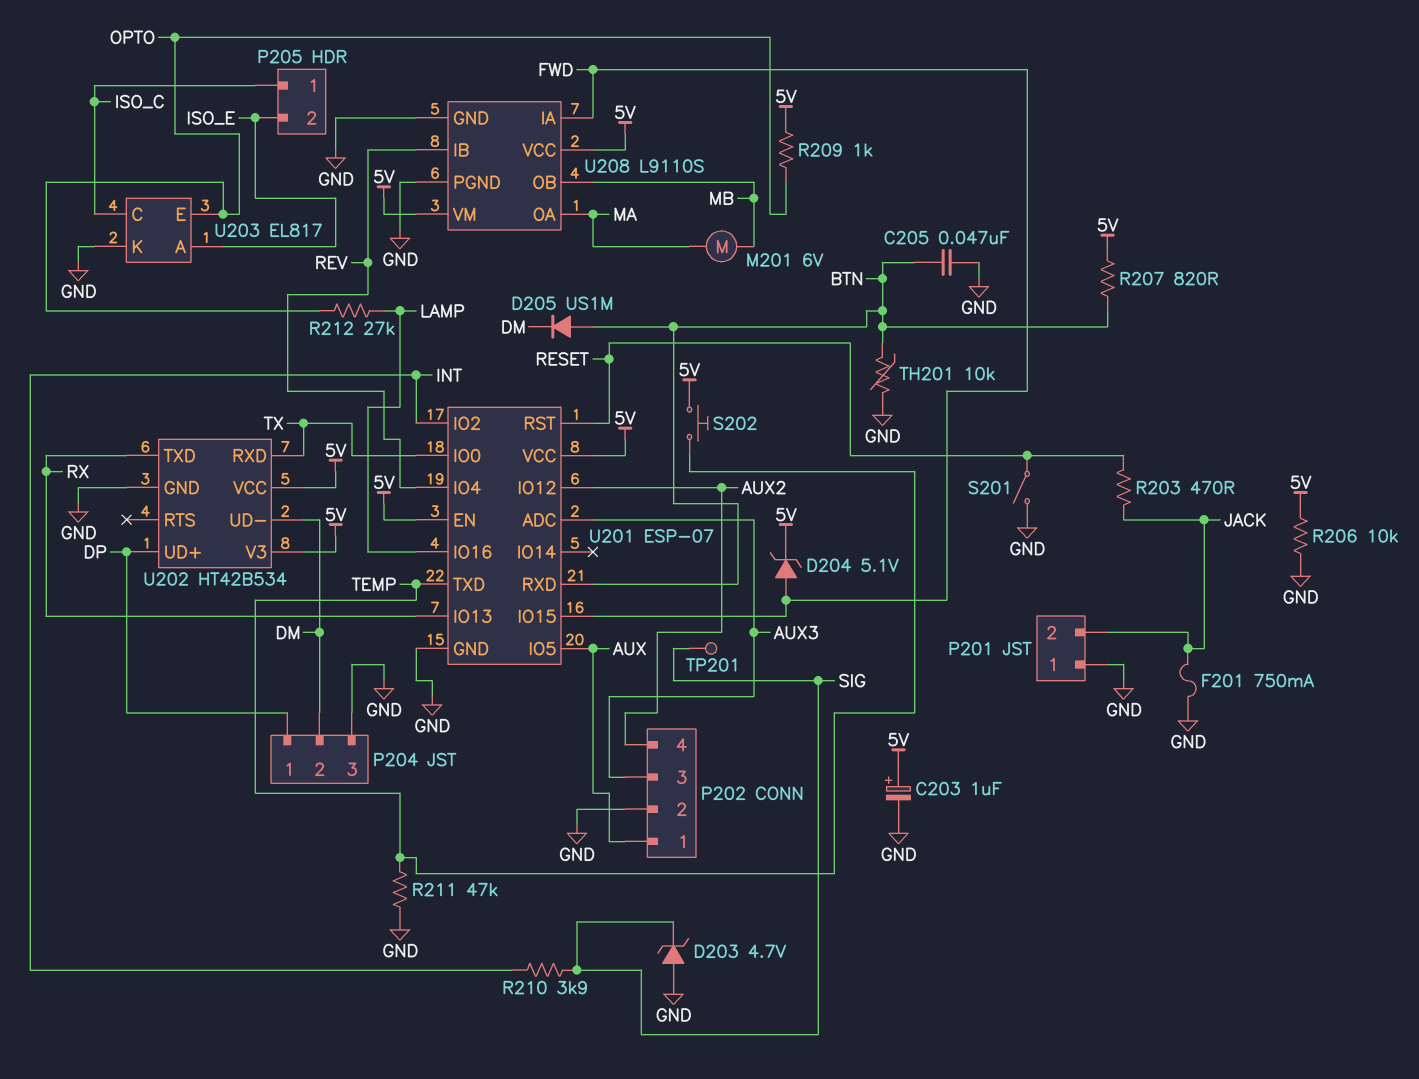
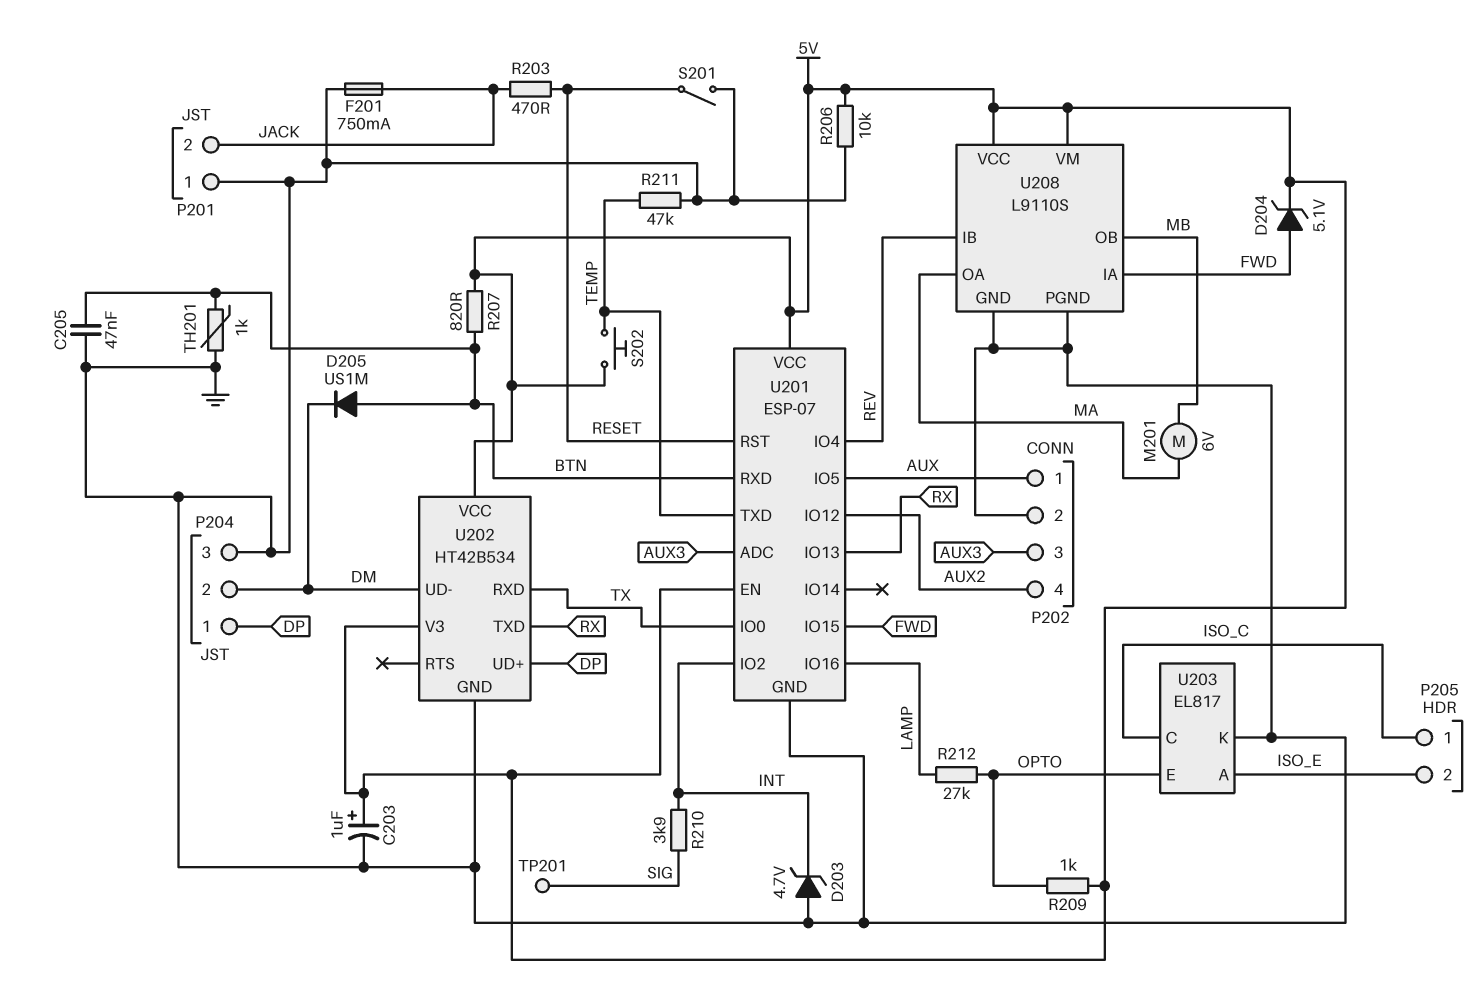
D203: zener 4.7V (A GND, K SIG) -> zener 4.7V (A GND, K INT)
TH201: 10k (BTN, GND) -> 1k (BTN, GND)

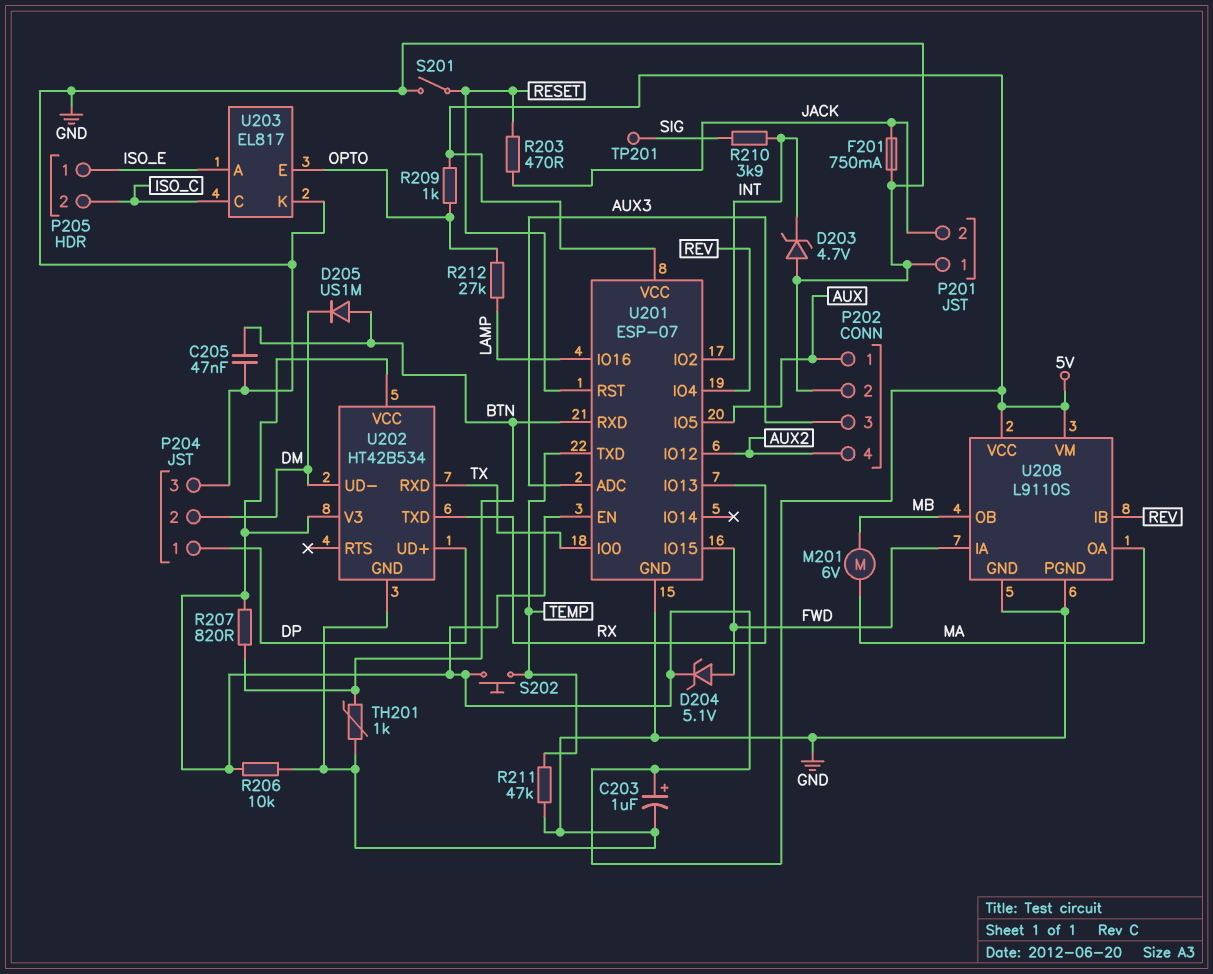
P205 pin 1: ISO_C -> ISO_E
P205 pin 2: ISO_E -> ISO_C

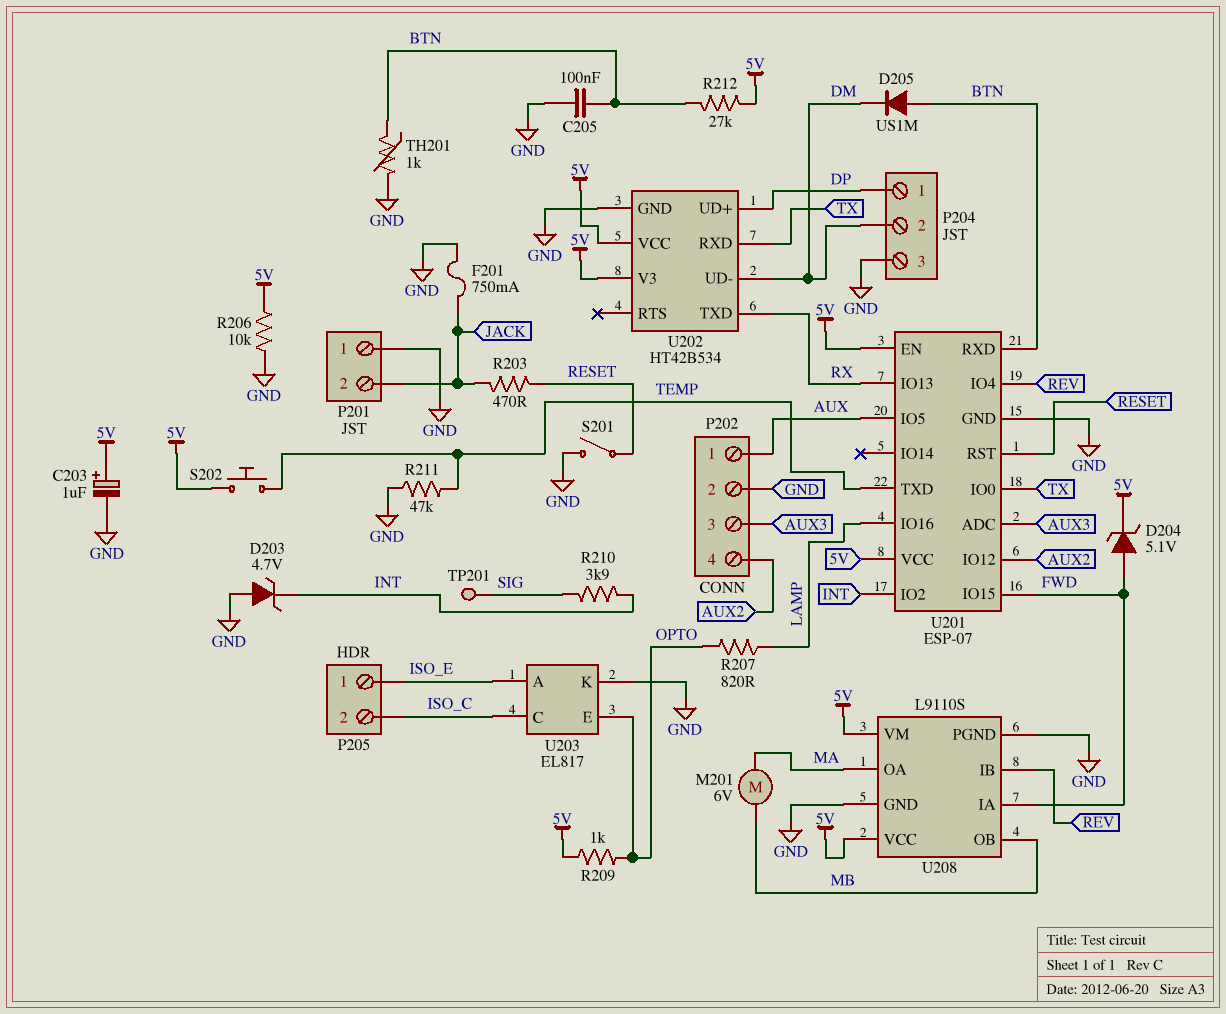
C205: 47nF (BTN, GND) -> 100nF (BTN, GND)
R207: 820 (5V, BTN) -> 820 (LAMP, OPTO)
R212: 27k (LAMP, OPTO) -> 27k (5V, BTN)

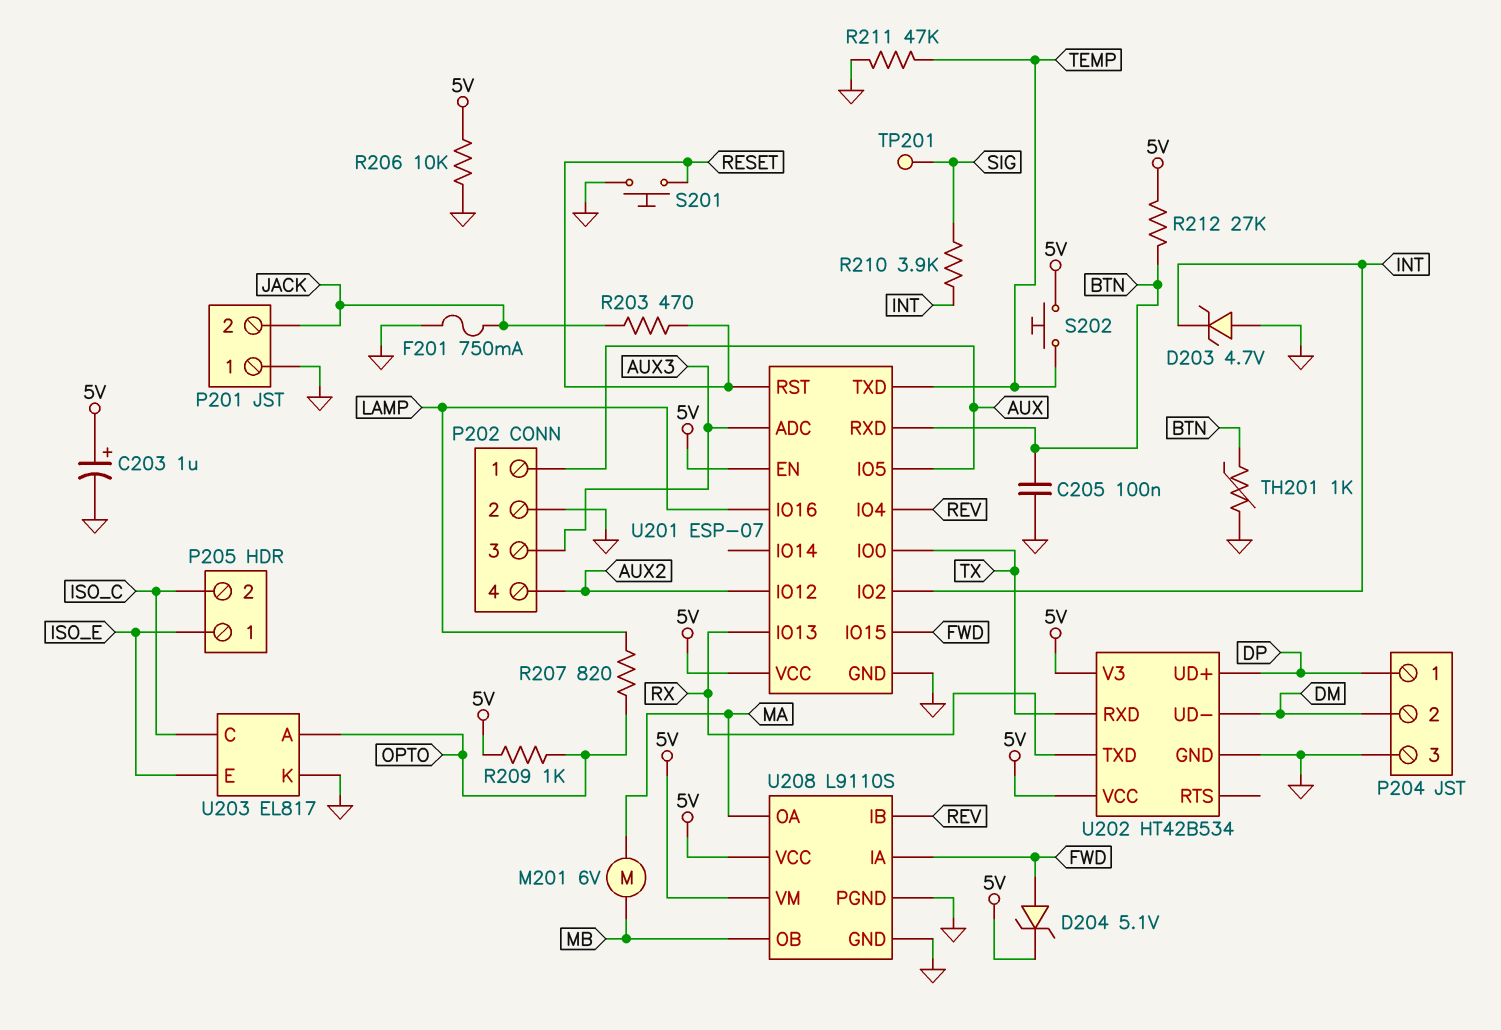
D205: diode US1M (A BTN, K DM) -> none
S201: switch (GND, RESET) -> button (GND, RESET)
U203 pin A: ISO_E -> OPTO
U203 pin E: OPTO -> ISO_E

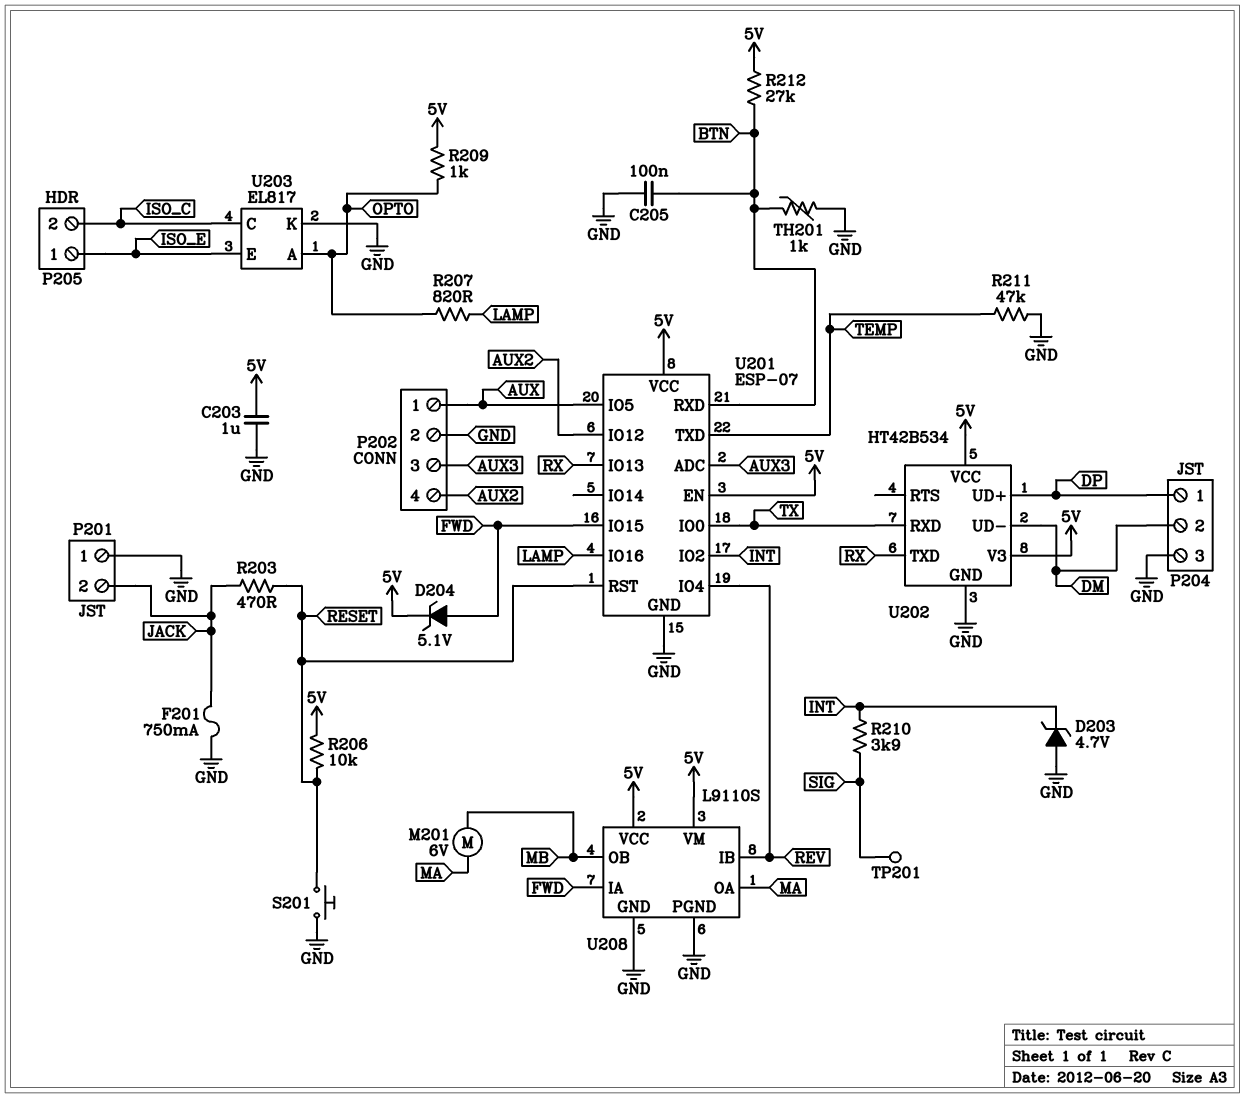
C203: 1uF (plus 5V, minus GND) -> 1uF (5V, GND)
R206: 10k (5V, GND) -> 10k (5V, RESET)
S202: button (5V, TEMP) -> none

